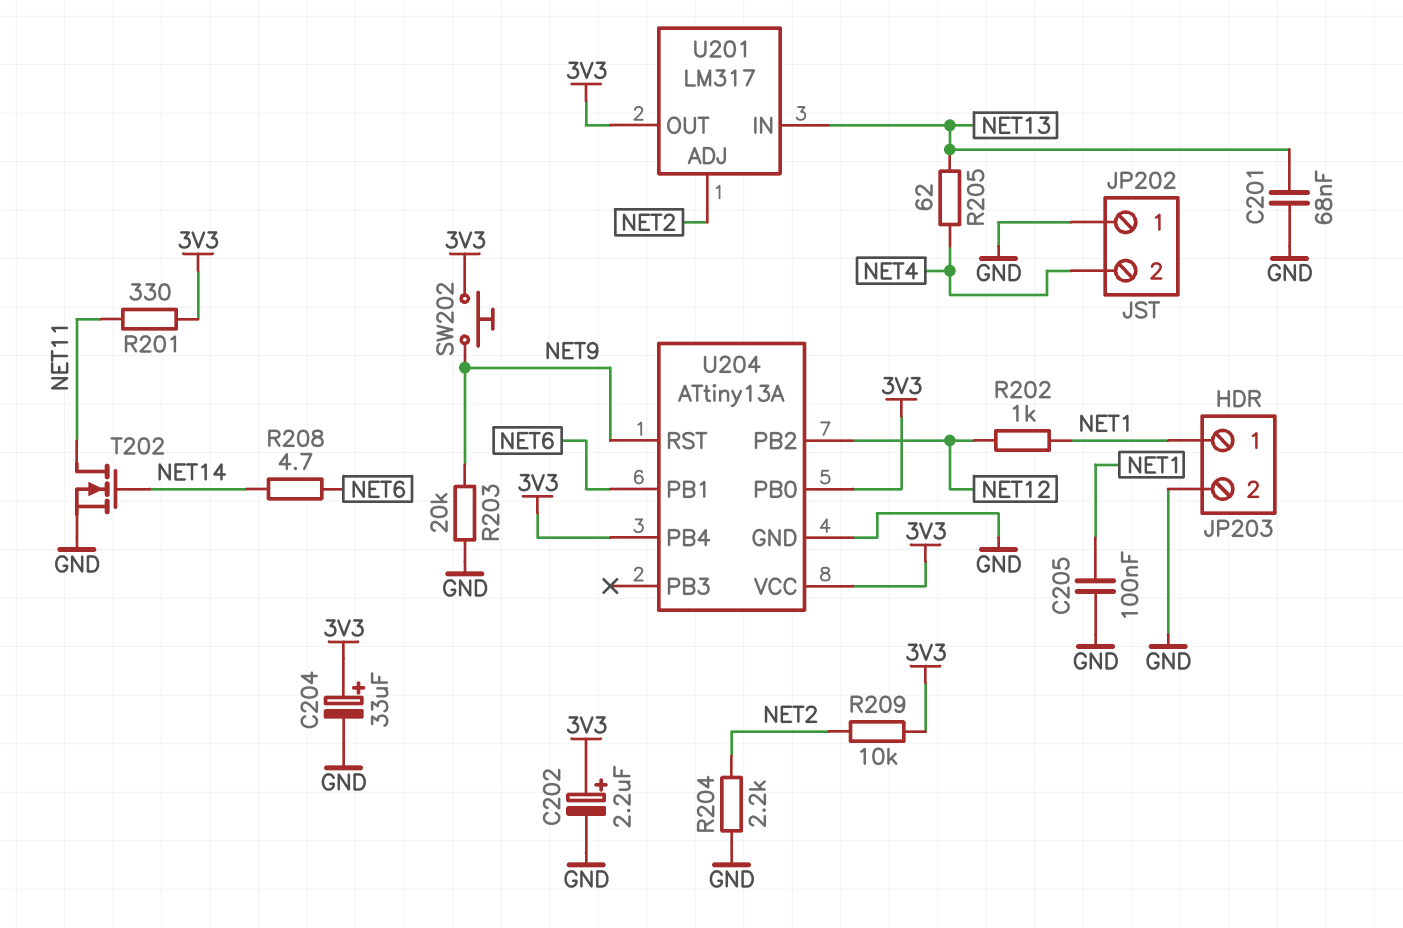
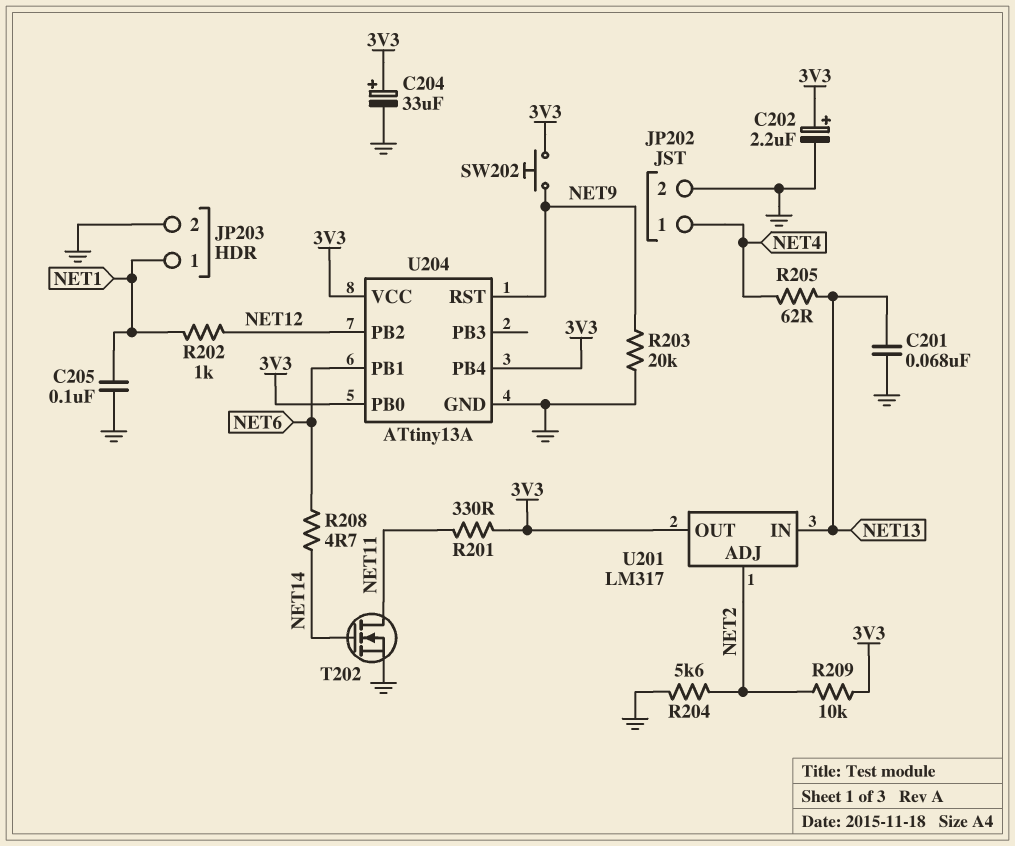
JP202 pin 1: GND -> NET4
JP202 pin 2: NET4 -> GND
R204: 2.2k (GND, NET2) -> 5.6k (GND, NET2)

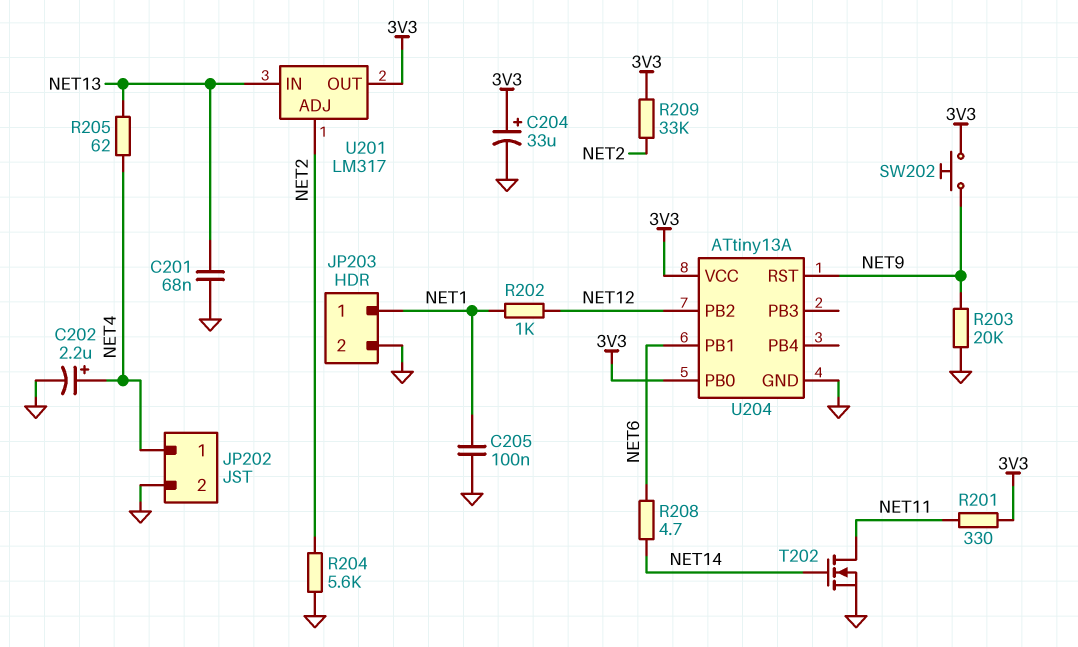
C202: 2.2uF (plus 3V3, minus GND) -> 2.2uF (plus NET4, minus GND)
R209: 10k (3V3, NET2) -> 33k (3V3, NET2)
U204 pin PB4: 3V3 -> none

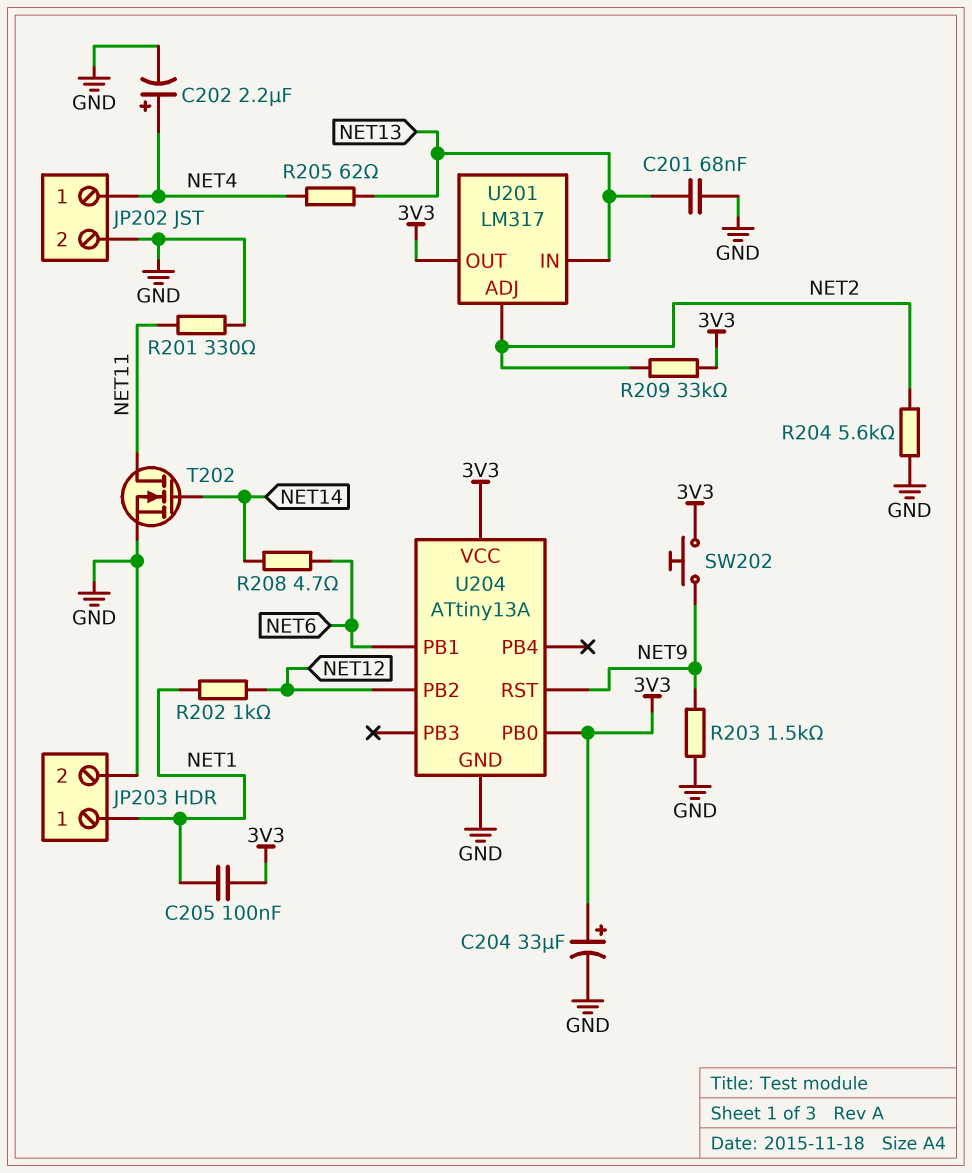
C205: 100nF (GND, NET1) -> 100nF (3V3, NET1)
R201: 330 (3V3, NET11) -> 330 (GND, NET11)
R203: 20k (GND, NET9) -> 1.5k (GND, NET9)

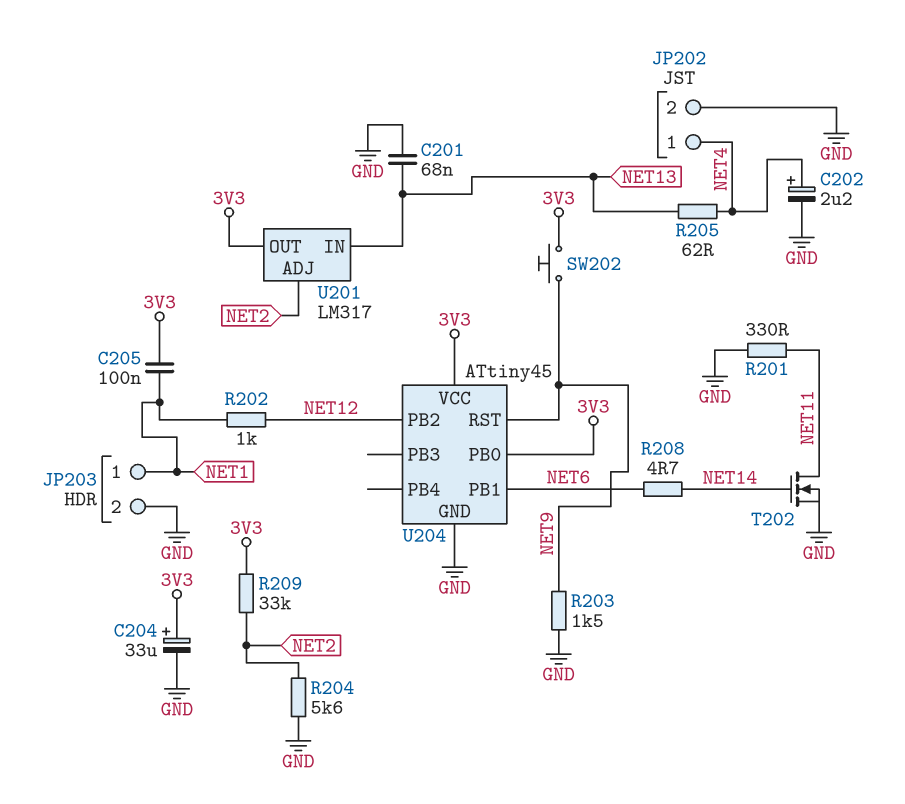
U204: ATtiny13A -> ATtiny45

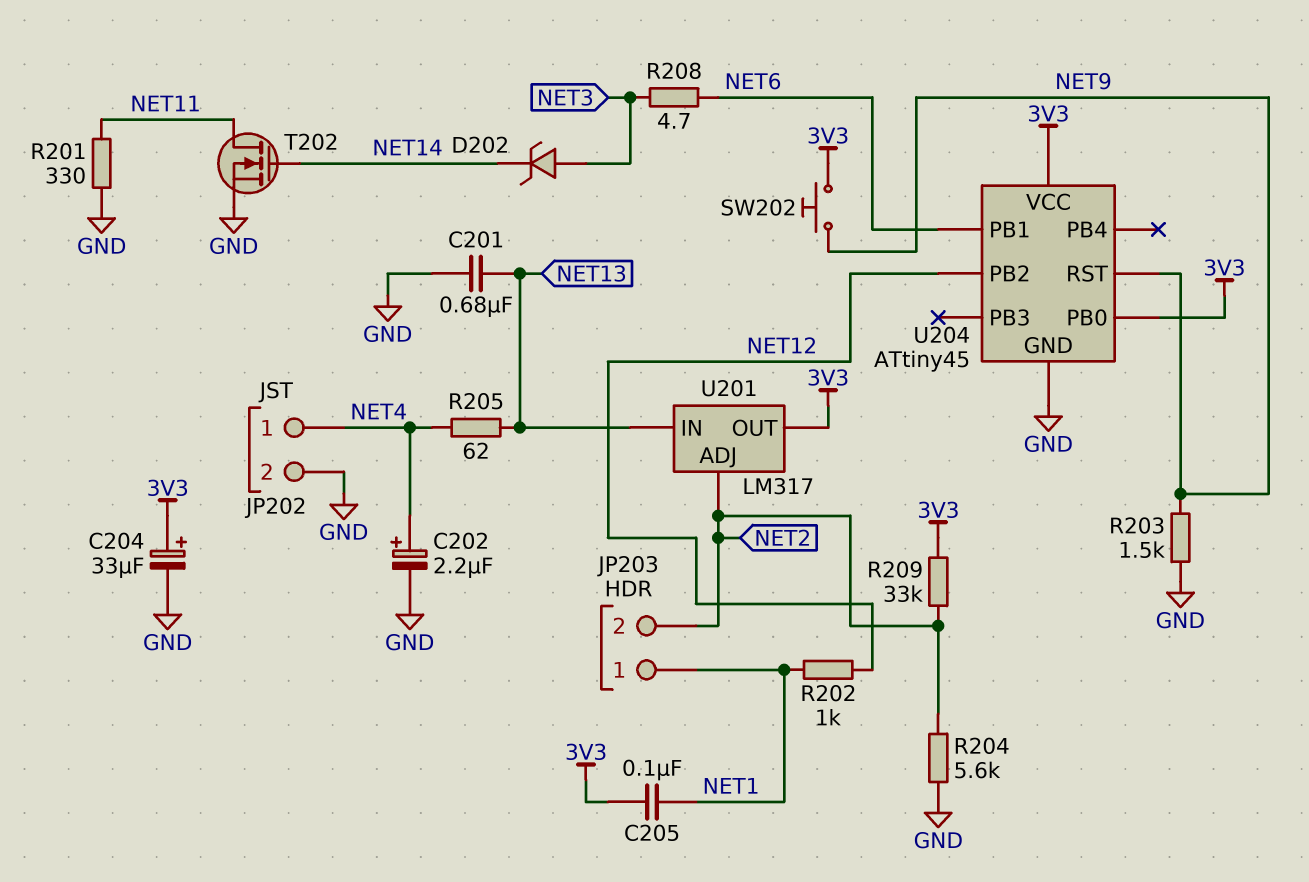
C201: 68nF (GND, NET13) -> 680nF (GND, NET13)
D202: none -> zener (A NET3, K NET14)
JP203 pin 2: GND -> NET2
R208: 4.7 (NET6, NET14) -> 4.7 (NET3, NET6)

